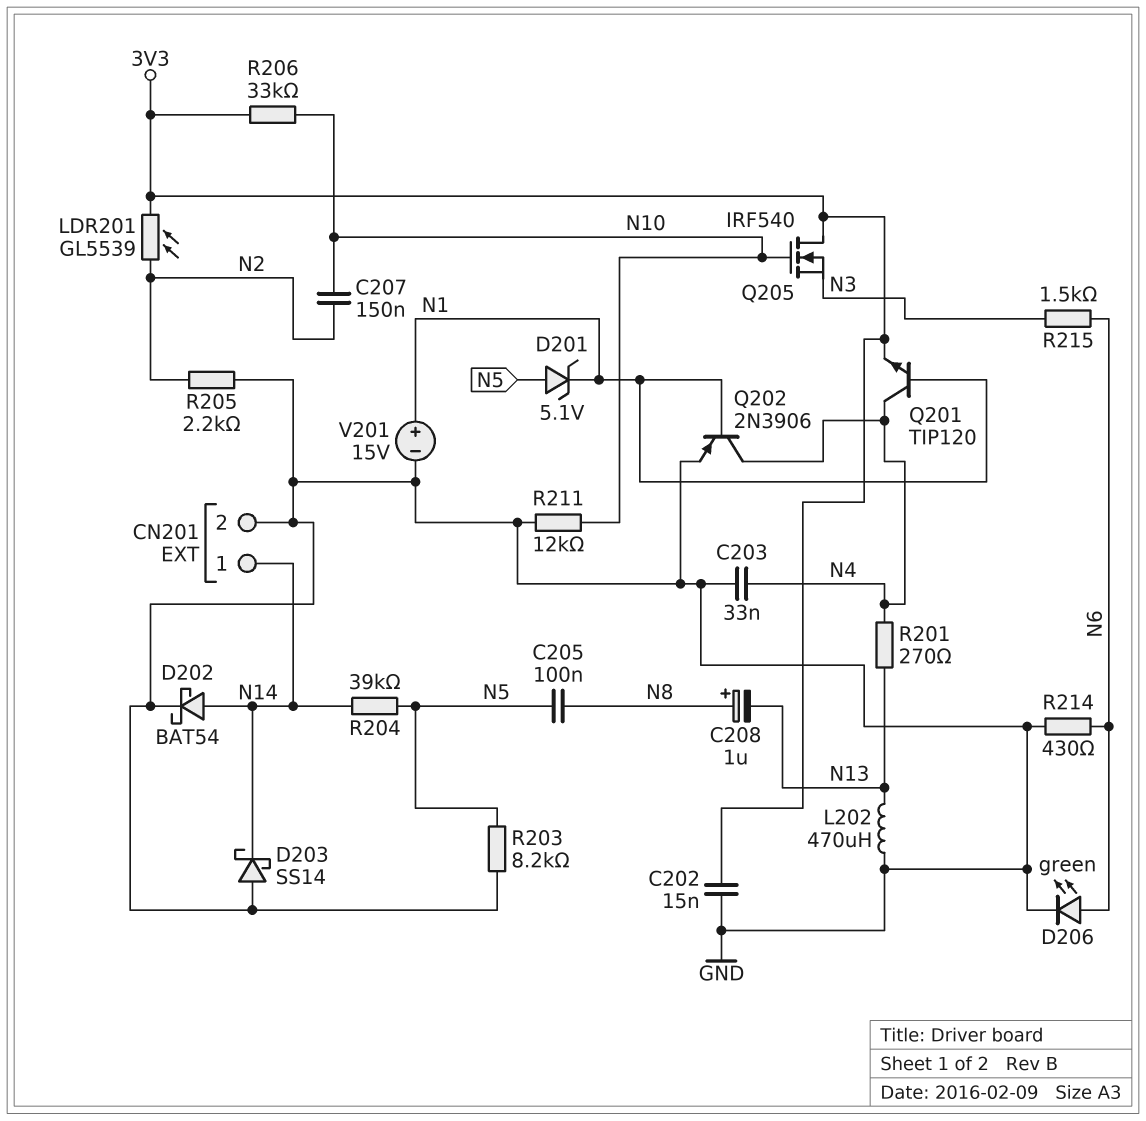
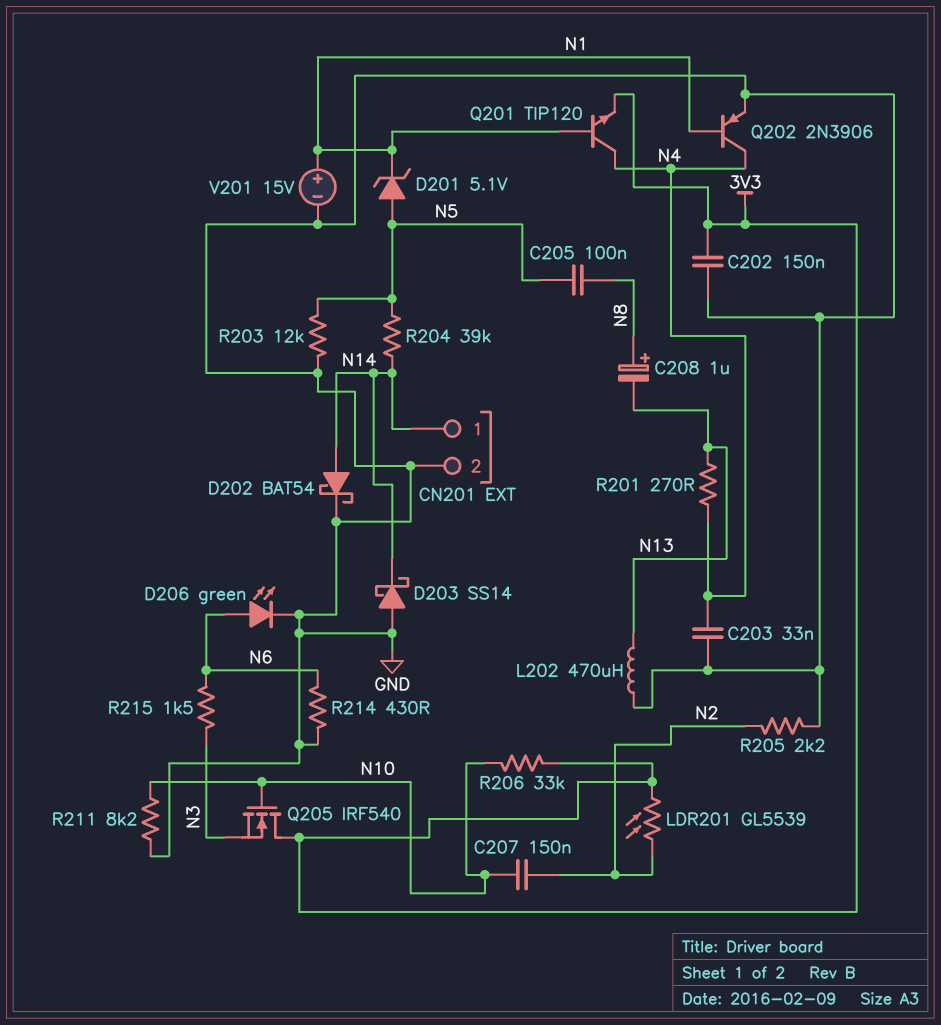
C202: 15nF (3V3, GND) -> 150nF (3V3, GND)
R203: 8.2k (GND, N5) -> 12k (GND, N5)
R211: 12k (GND, N10) -> 8.2k (GND, N10)

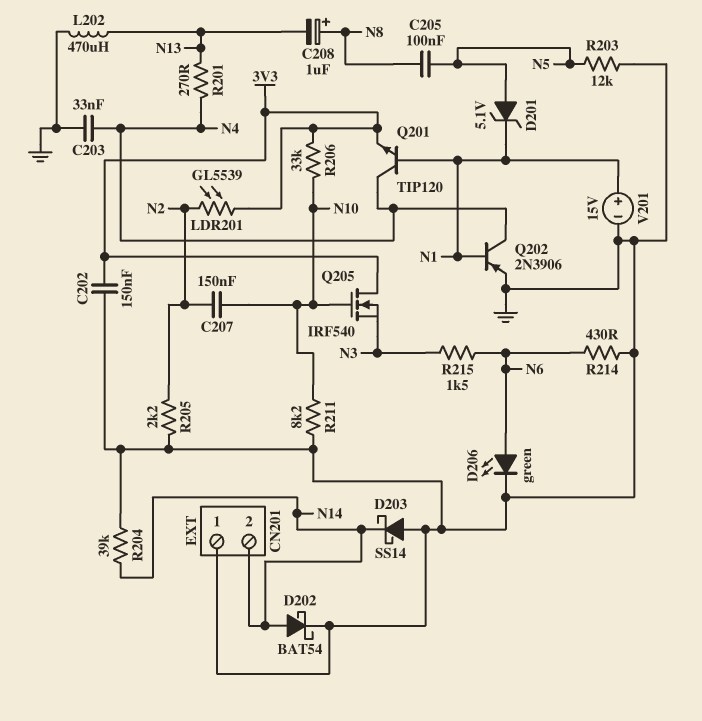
CN201 pin 1: N14 -> GND
CN201 pin 2: GND -> N14
R204: 39k (N5, N14) -> 39k (GND, N14)

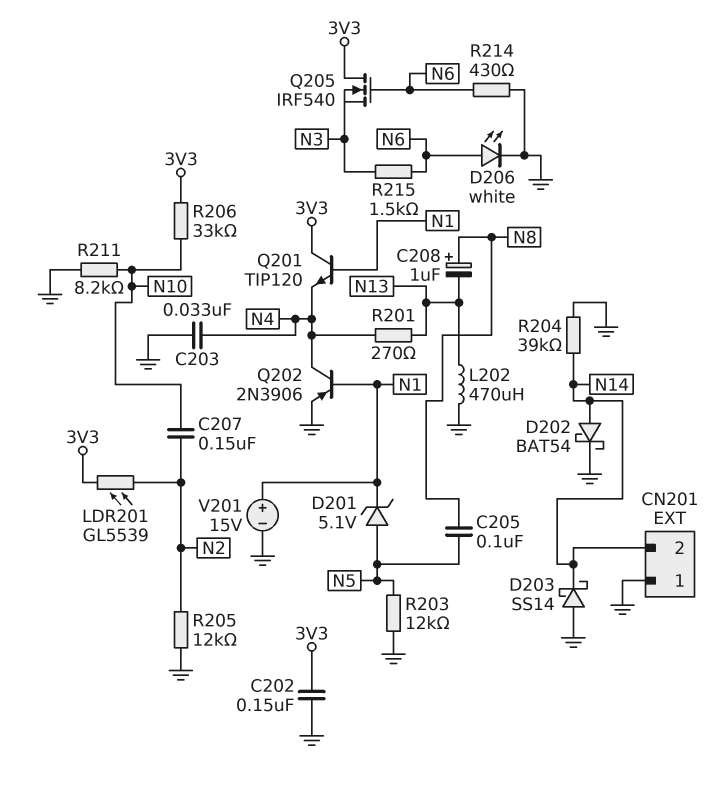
D206: LED green (A N6, K GND) -> LED white (A N6, K GND)
Q201: NPN TIP120 (B N1, C N4, E 3V3) -> NPN TIP120 (B N1, C 3V3, E N4)
Q205: NMOS IRF540 (G N10, D 3V3, S N3) -> NMOS IRF540 (G N6, D 3V3, S N3)
R205: 2.2k (GND, N2) -> 12k (GND, N2)

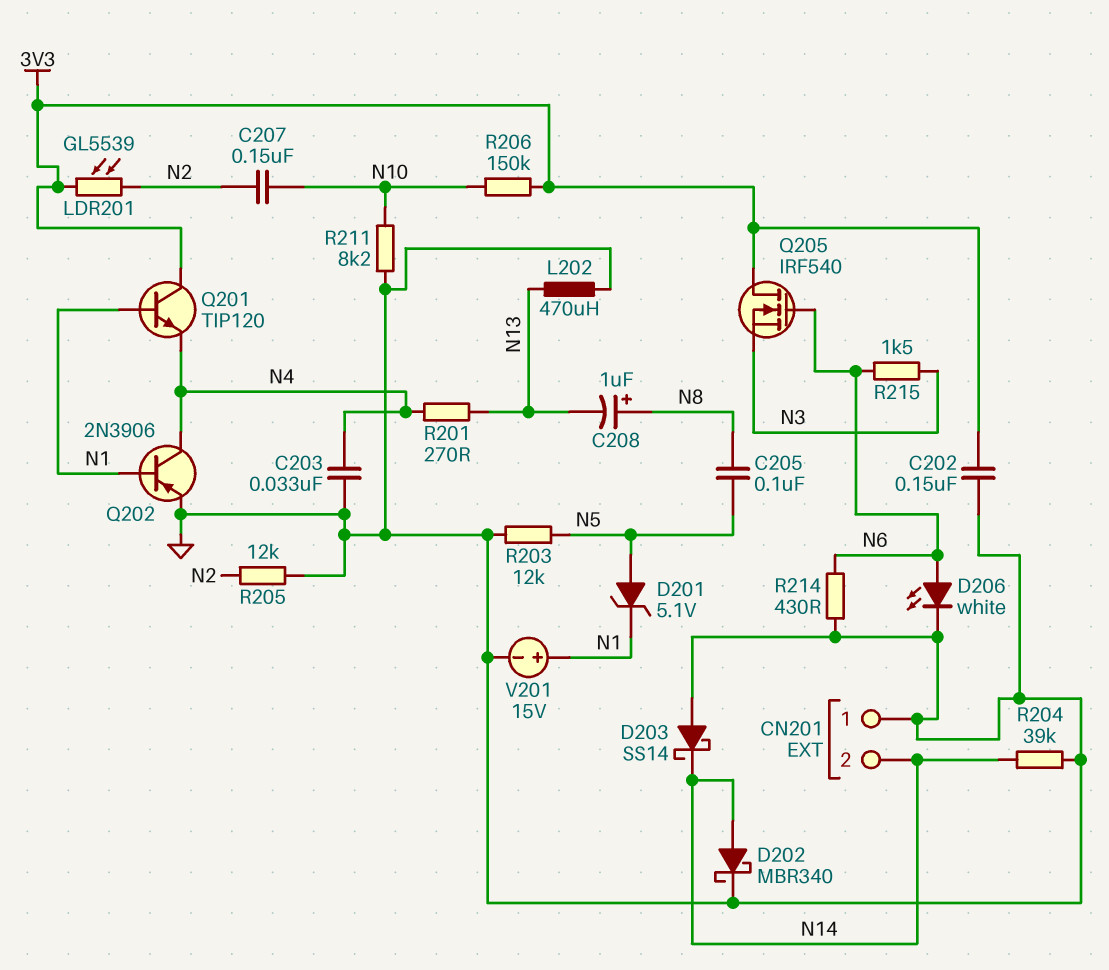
D202: schottky BAT54 (A N14, K GND) -> schottky MBR340 (A N14, K GND)
R206: 33k (3V3, N10) -> 150k (3V3, N10)

